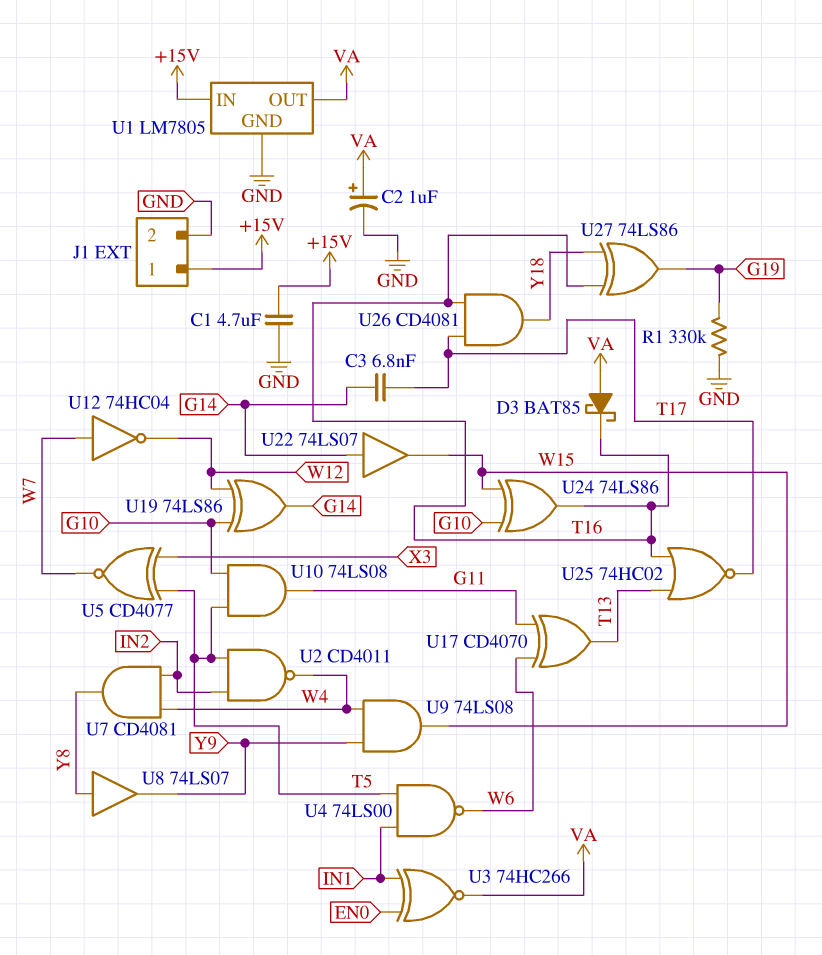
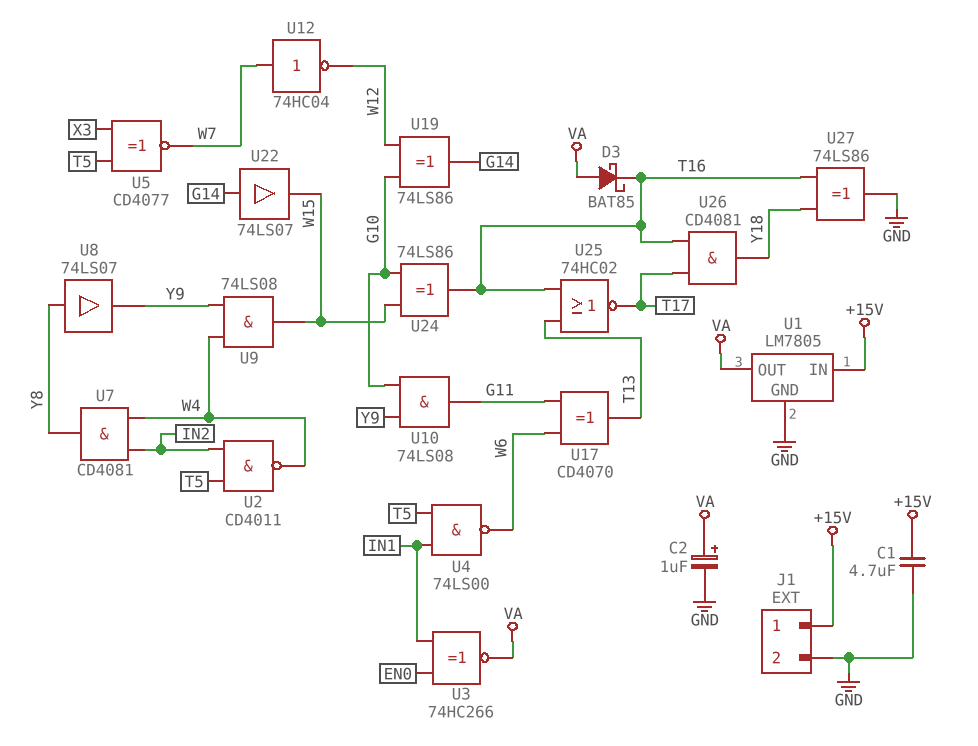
C3: 6.8nF (G14, T17) -> none
R1: 330k (G19, GND) -> none
U10: AND 74LS08 (in G10, in T5, out G11) -> AND 74LS08 (in G10, in Y9, out G11)
U27: XOR 74LS86 (in T16, in Y18, out G19) -> XOR 74LS86 (in T16, in Y18, out GND)

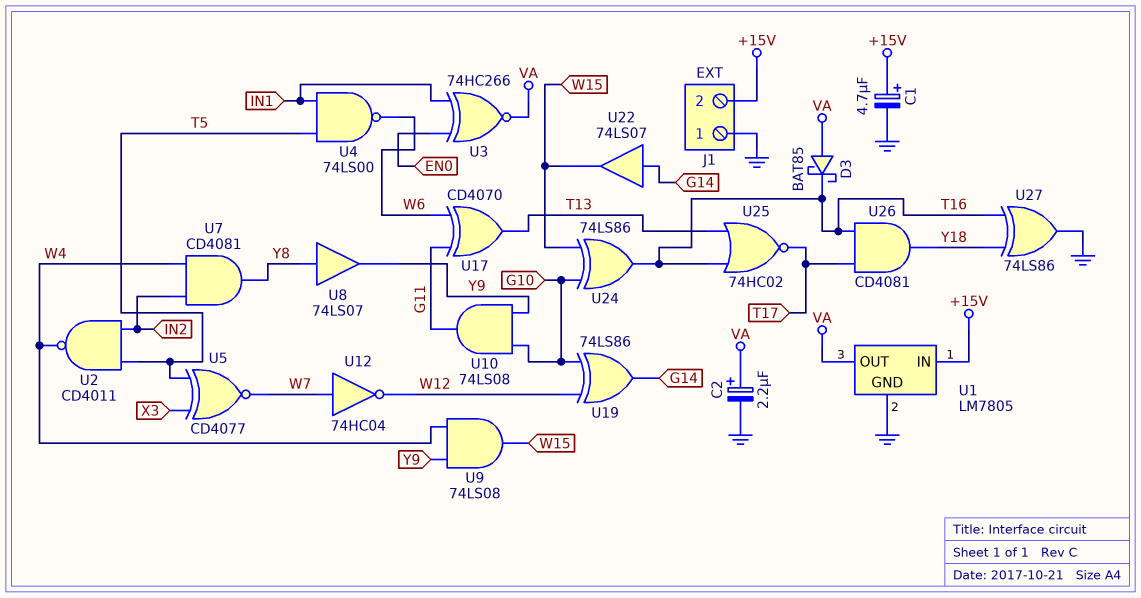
C1: 4.7uF (+15V, GND) -> 4.7uF (plus +15V, minus GND)
C2: 1uF (plus VA, minus GND) -> 2.2uF (plus VA, minus GND)
J1 pin 1: +15V -> GND
J1 pin 2: GND -> +15V

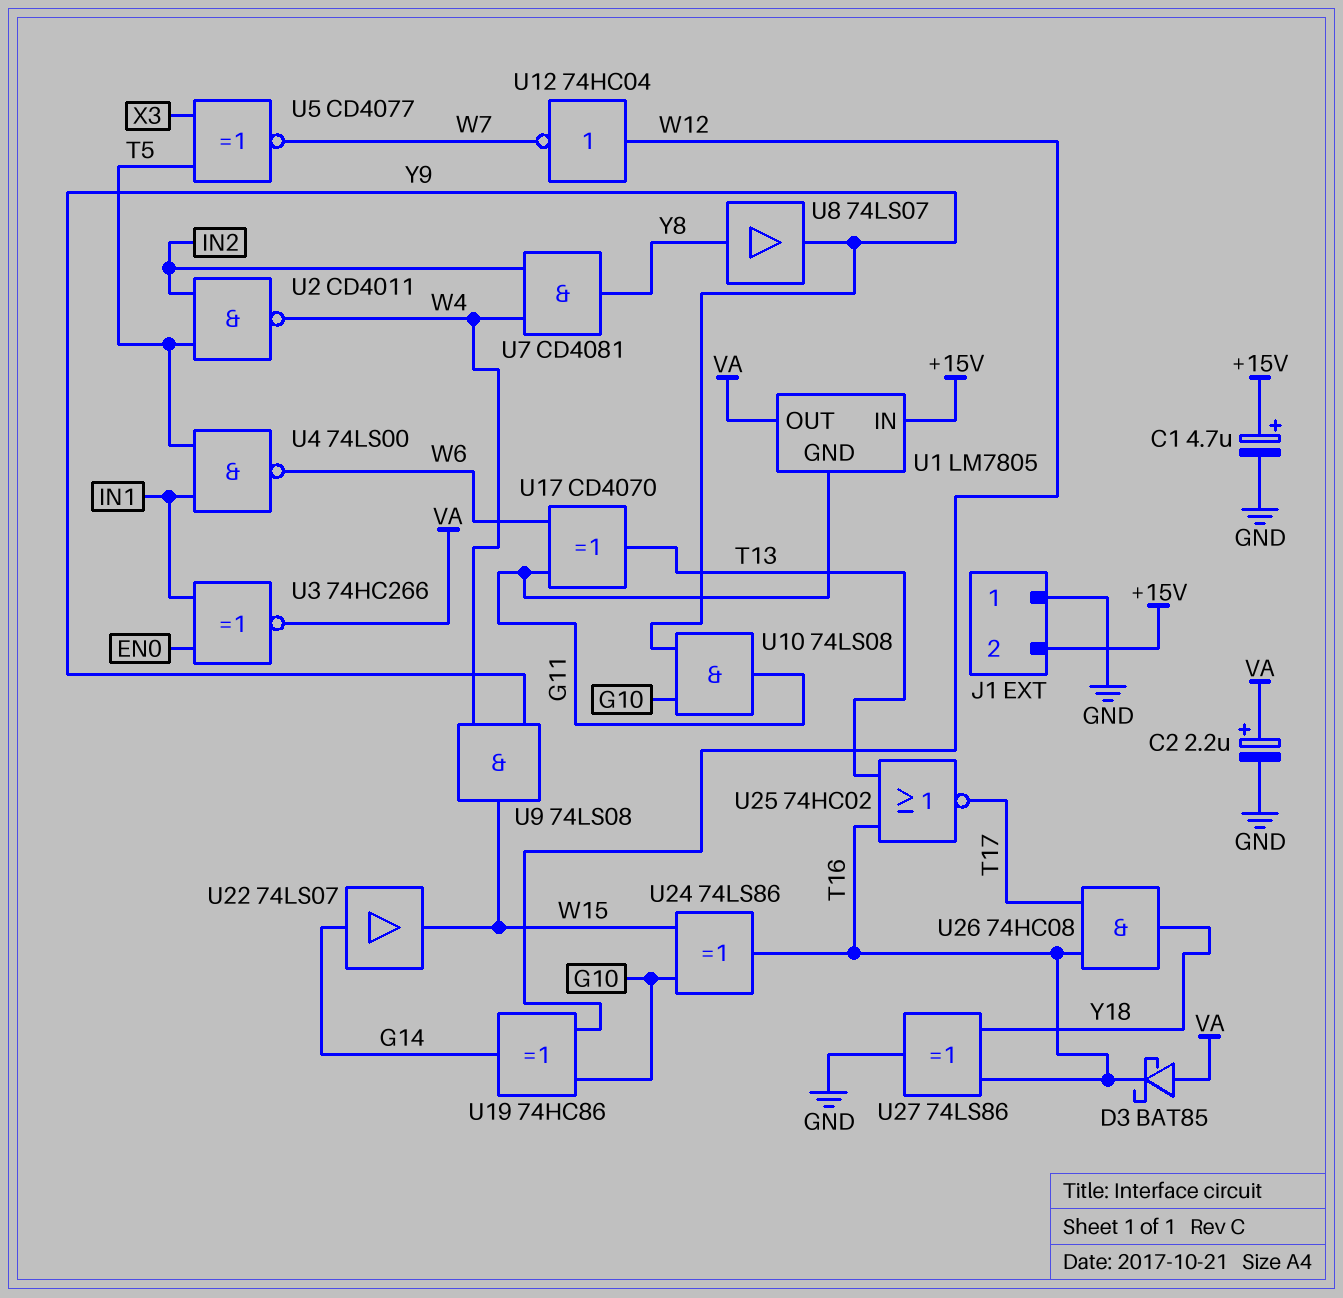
U1 pin GND: GND -> G11
U12: NOT 74HC04 (in W7, out W12) -> NOT 74HC04 (in W12, out W7)
U19: XOR 74LS86 (in G10, in W12, out G14) -> XOR 74HC86 (in G10, in W12, out G14)
U26: AND CD4081 (in T16, in T17, out Y18) -> AND 74HC08 (in T16, in T17, out Y18)

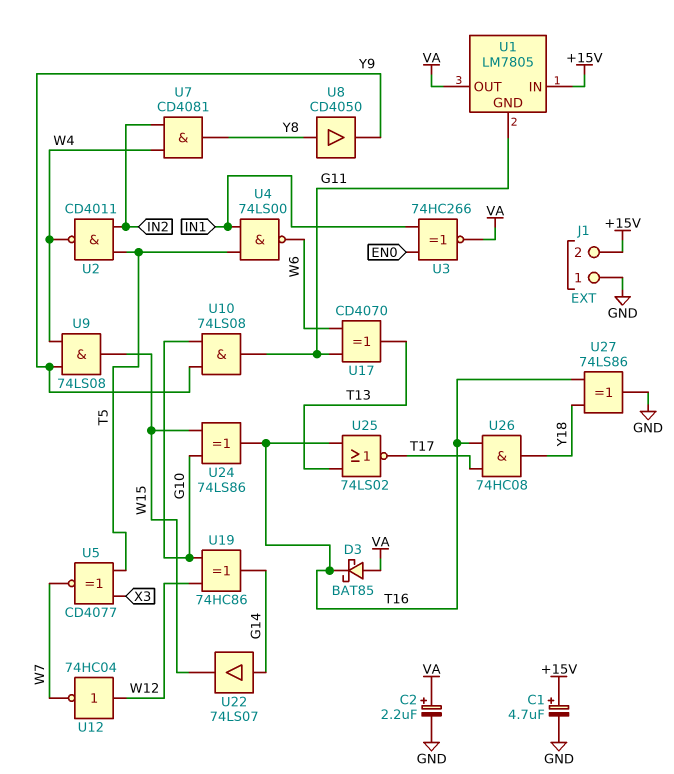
U8: buffer 74LS07 (in Y8, out Y9) -> buffer CD4050 (in Y8, out Y9)
U25: NOR 74HC02 (in T13, in T16, out T17) -> NOR 74LS02 (in T13, in T16, out T17)

